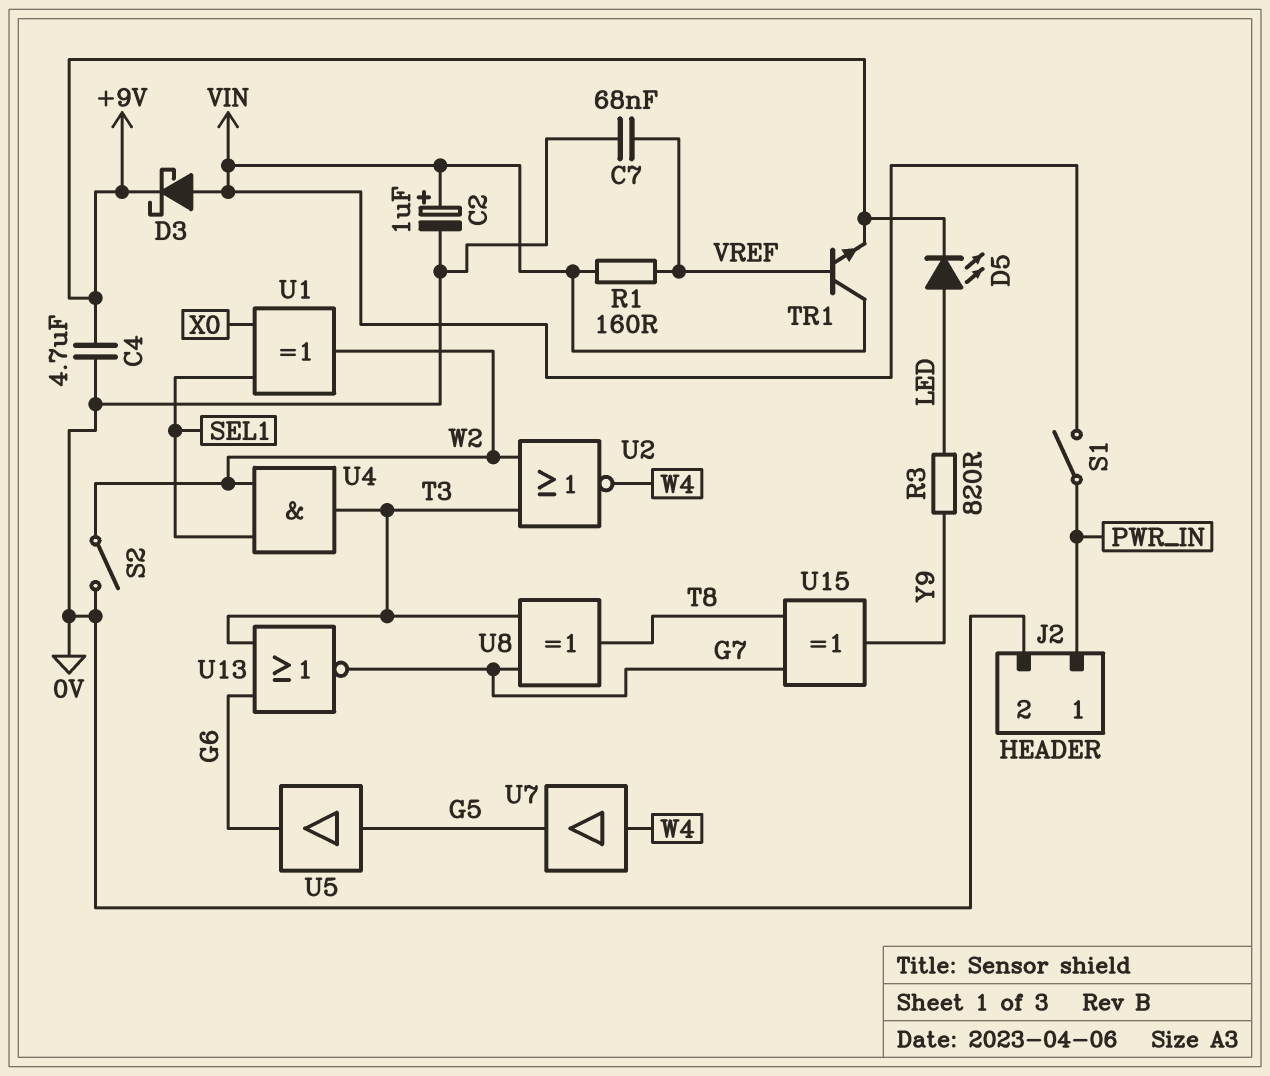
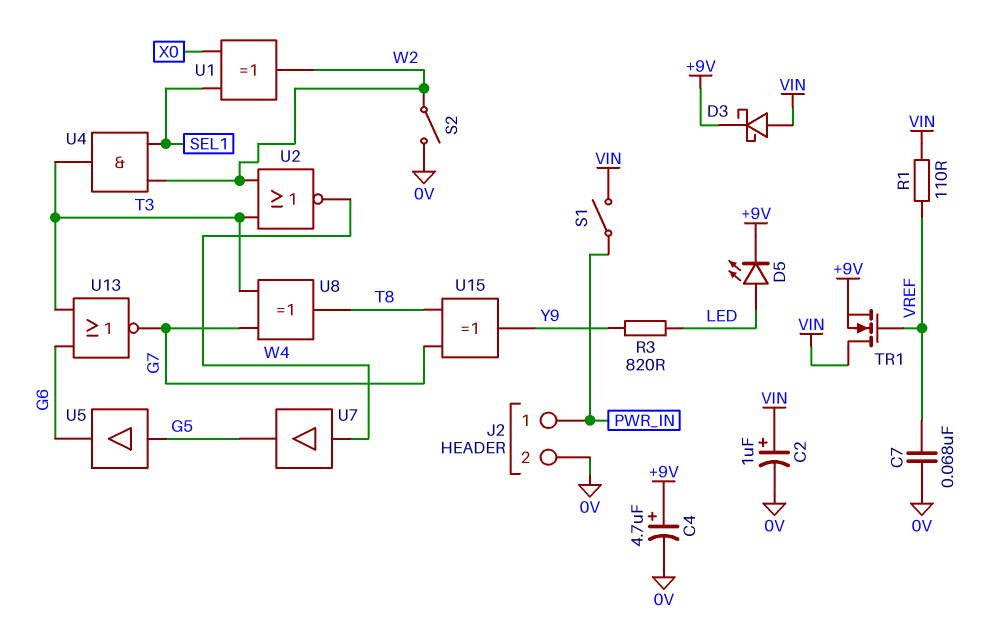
C4: 4.7uF (+9V, 0V) -> 4.7uF (plus +9V, minus 0V)
R1: 160 (VIN, VREF) -> 110 (VIN, VREF)
TR1: NPN (B VREF, C VIN, E +9V) -> NMOS (G VREF, D VIN, S +9V)

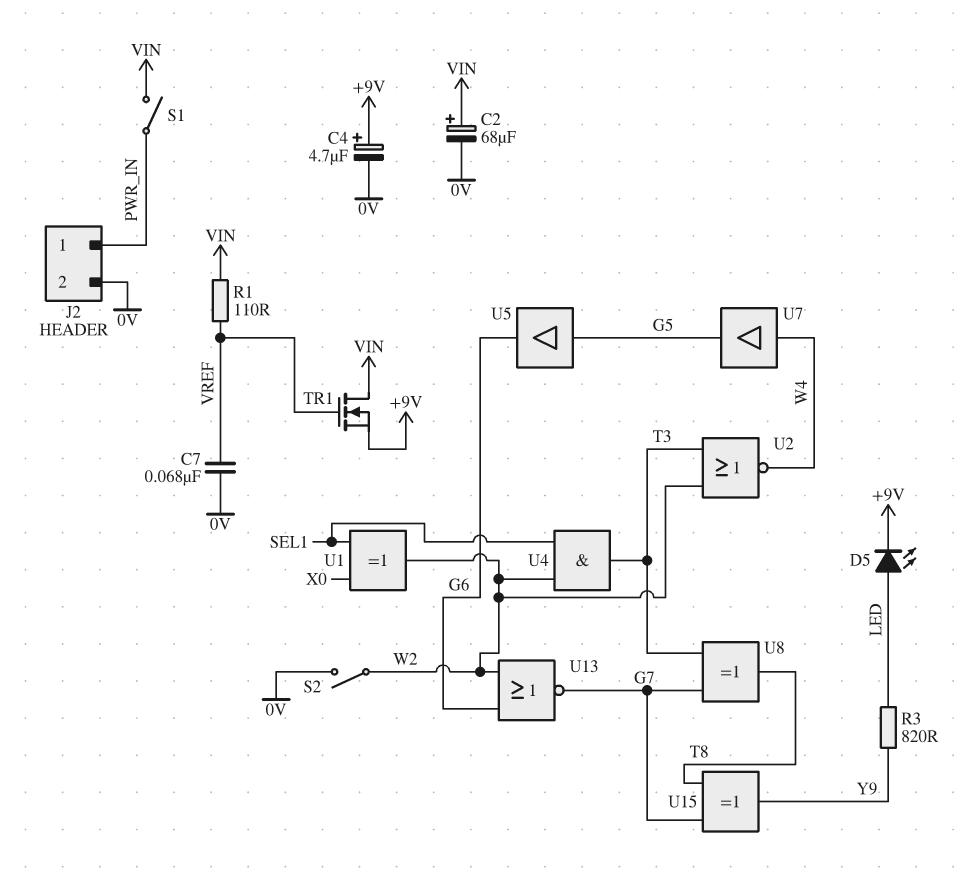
C2: 1uF (plus VIN, minus 0V) -> 68uF (plus VIN, minus 0V)
D3: schottky (A VIN, K +9V) -> none
U13: NOR (in G6, in T3, out G7) -> NOR (in G6, in W2, out G7)

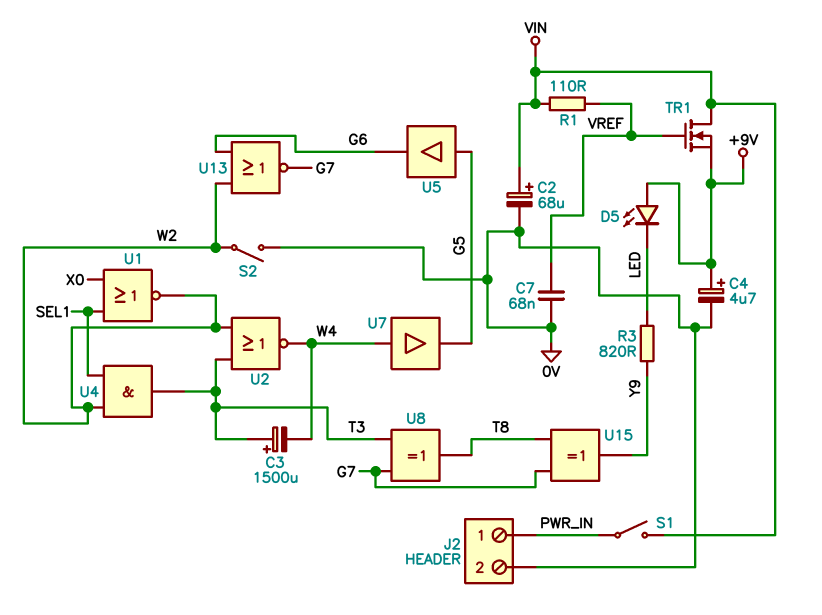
C3: none -> 1500uF (plus T3, minus W4)
D5: LED (A LED, K +9V) -> LED (A +9V, K LED)
U1: XOR (in SEL1, in X0, out W2) -> NOR (in SEL1, in X0, out W2)

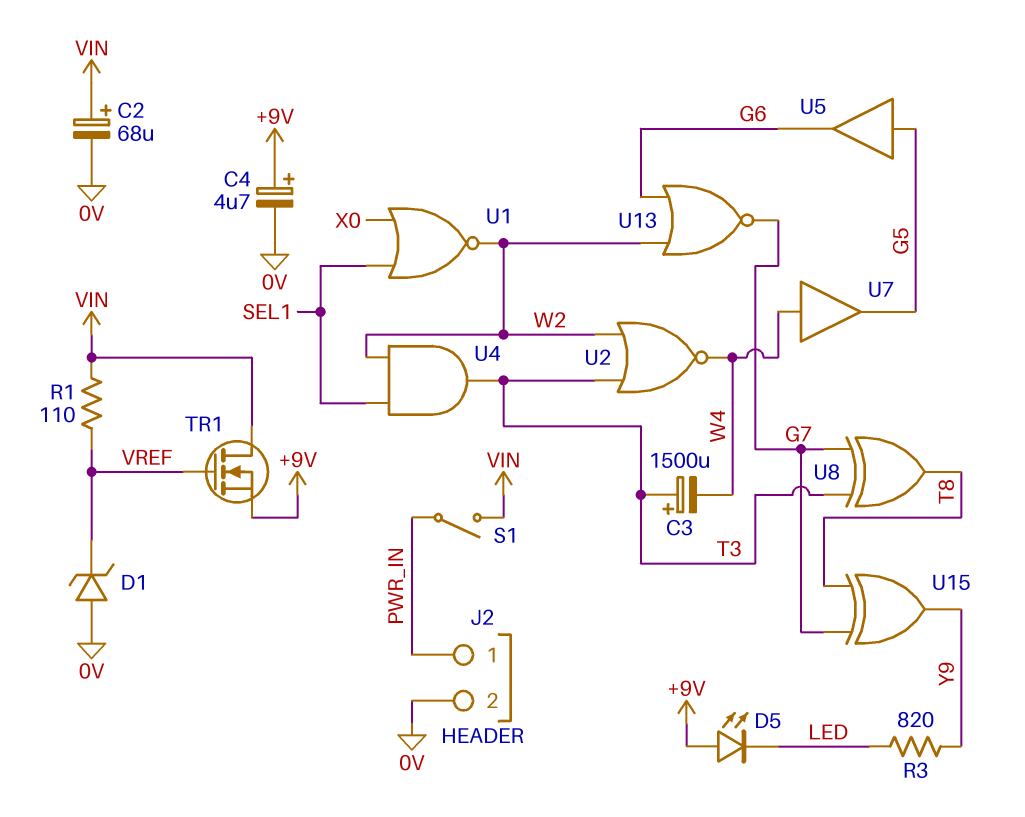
C7: 68nF (0V, VREF) -> none
D1: none -> zener (A 0V, K VREF)
S2: switch (0V, W2) -> none

